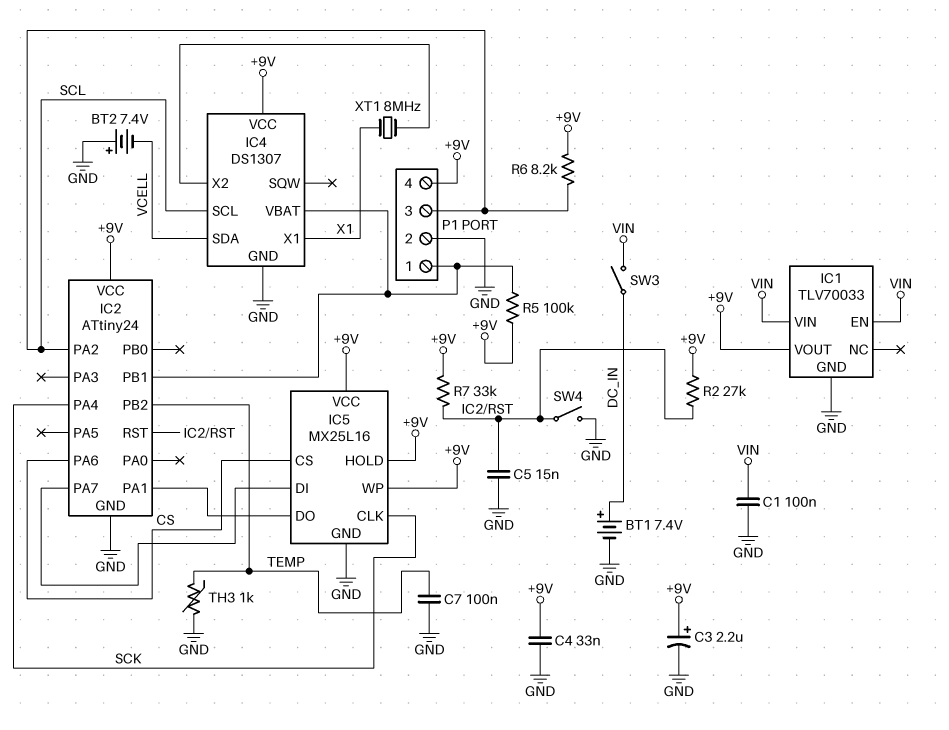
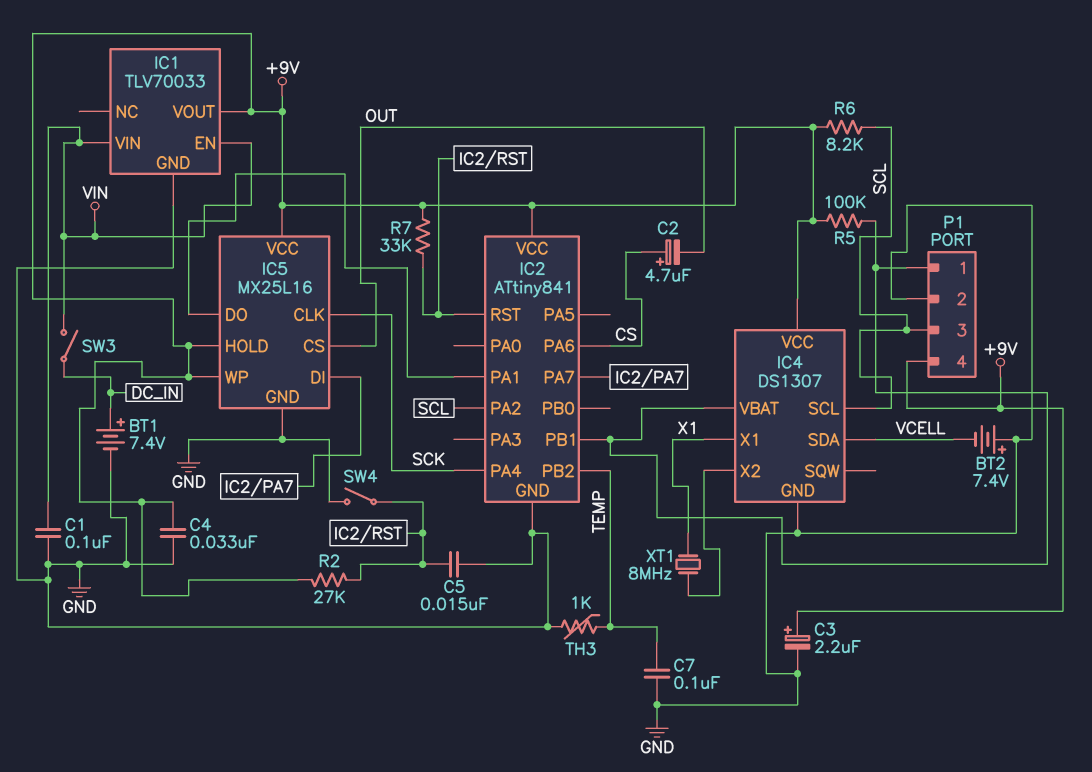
C2: none -> 4.7uF (plus CS, minus OUT)
IC2: ATtiny24 -> ATtiny841
IC5 pin CS: CS -> OUT

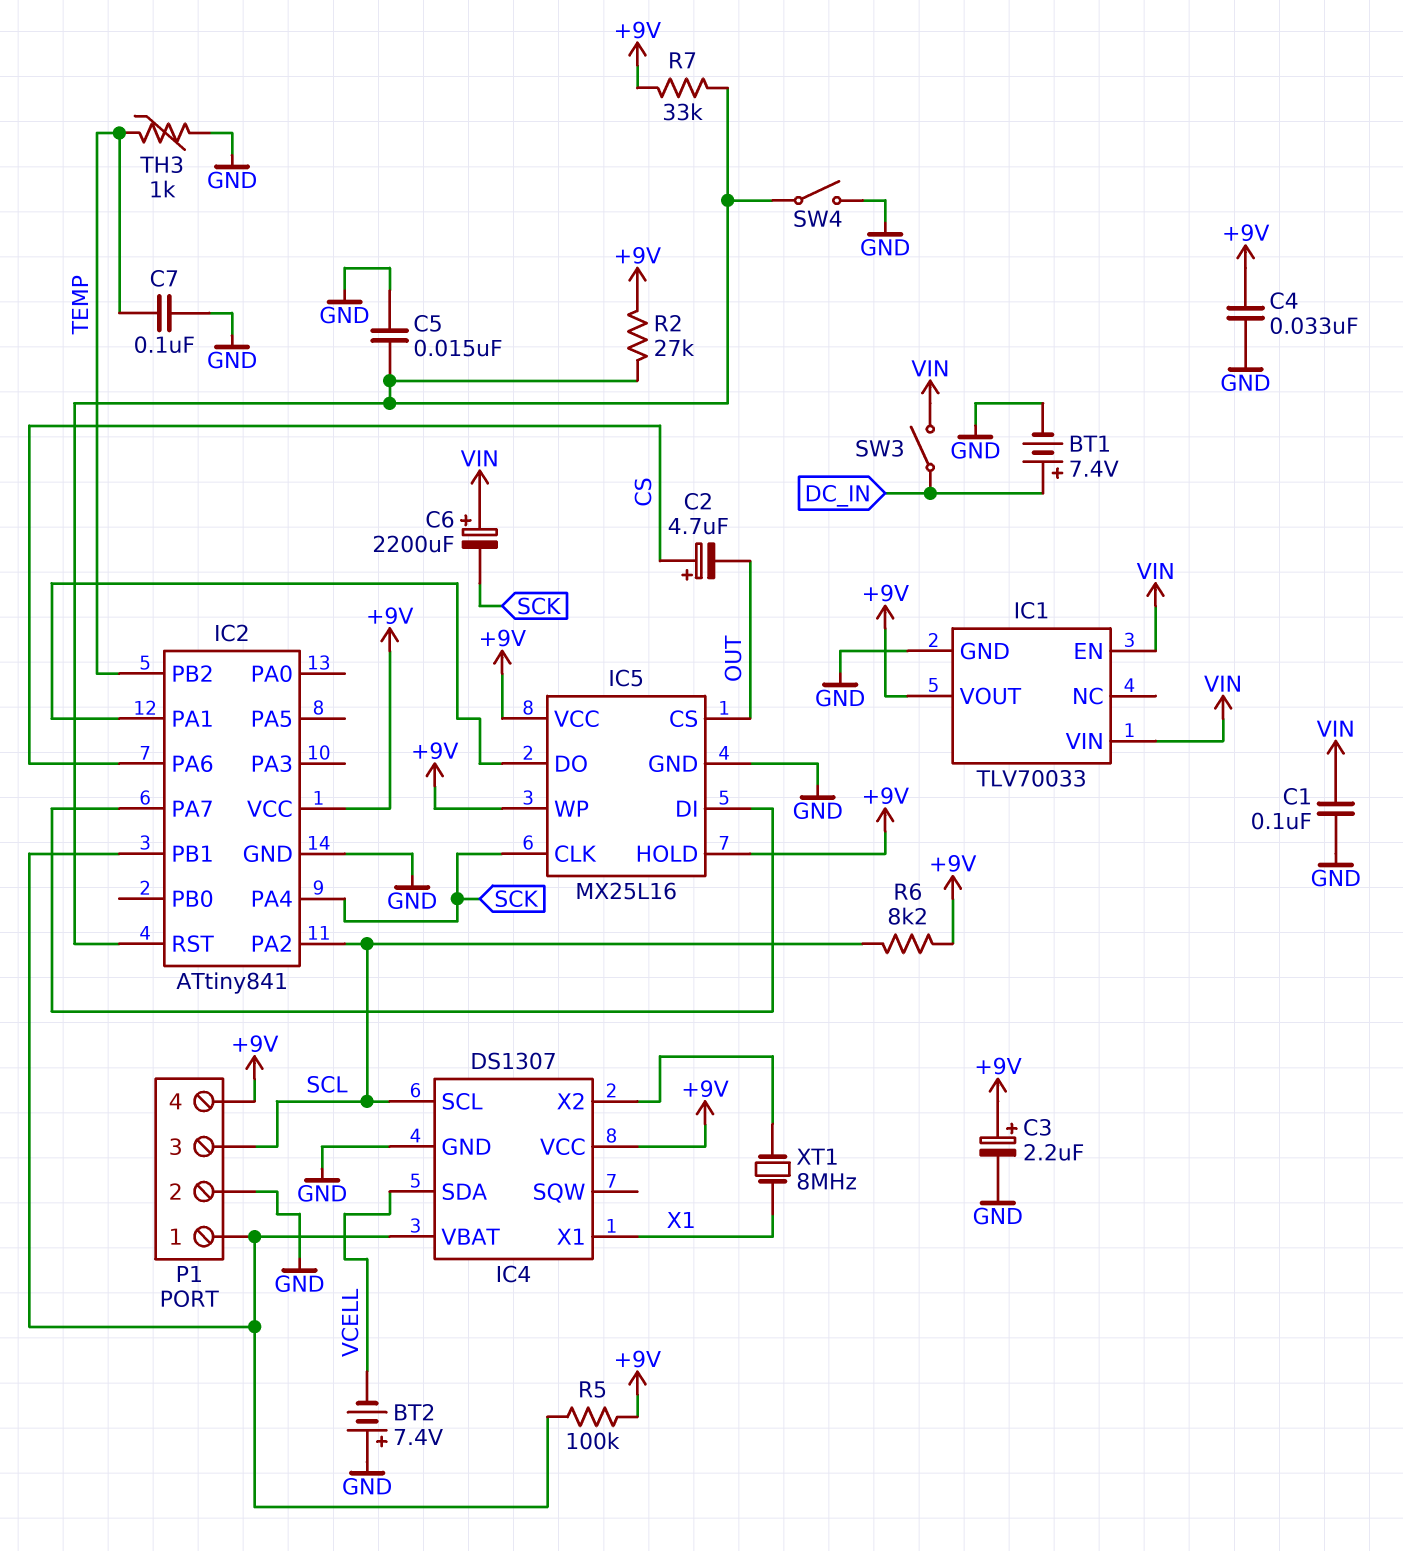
C6: none -> 2200uF (plus VIN, minus SCK)

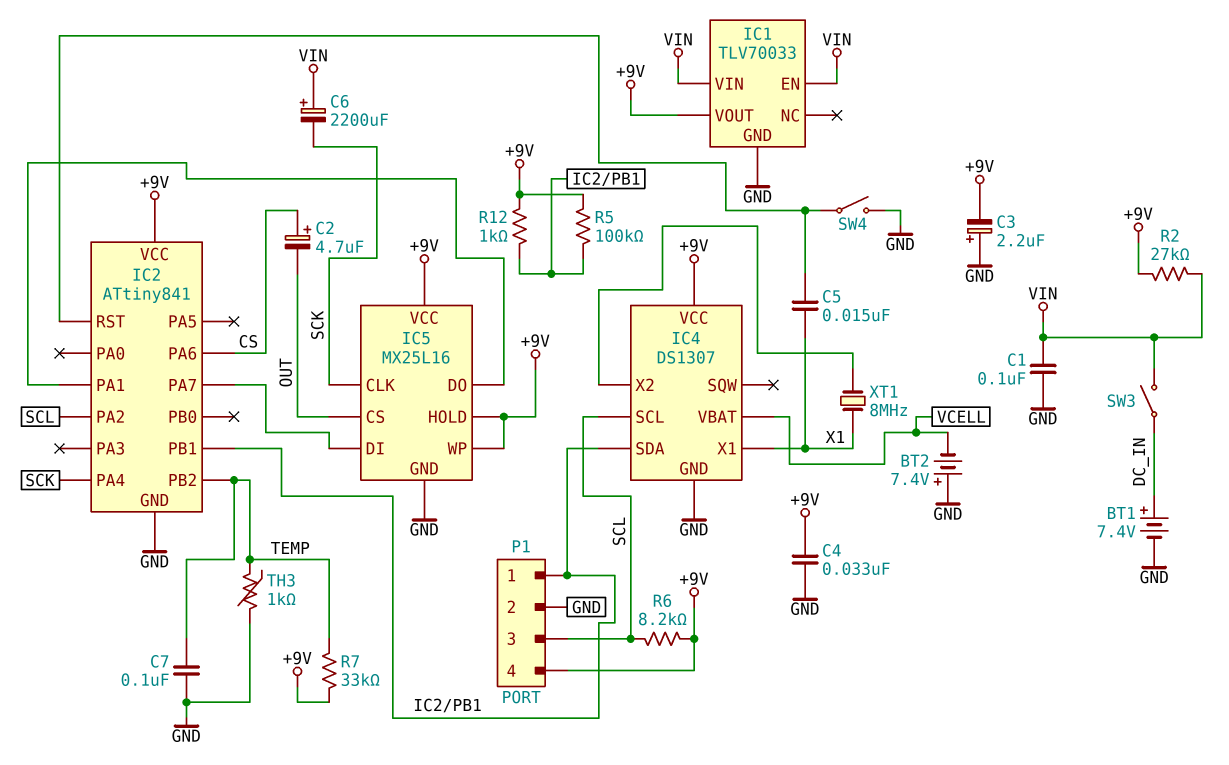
C3: 2.2uF (plus +9V, minus GND) -> 2.2uF (plus GND, minus +9V)
C5: 15nF (GND, IC2/RST) -> 15nF (IC2/RST, X1)
IC4 pin SDA: VCELL -> IC2/PB1
IC4 pin VBAT: IC2/PB1 -> VCELL
R2: 27k (+9V, IC2/RST) -> 27k (+9V, VIN)
R7: 33k (+9V, IC2/RST) -> 33k (+9V, TEMP)
R12: none -> 1k (+9V, IC2/PB1)

